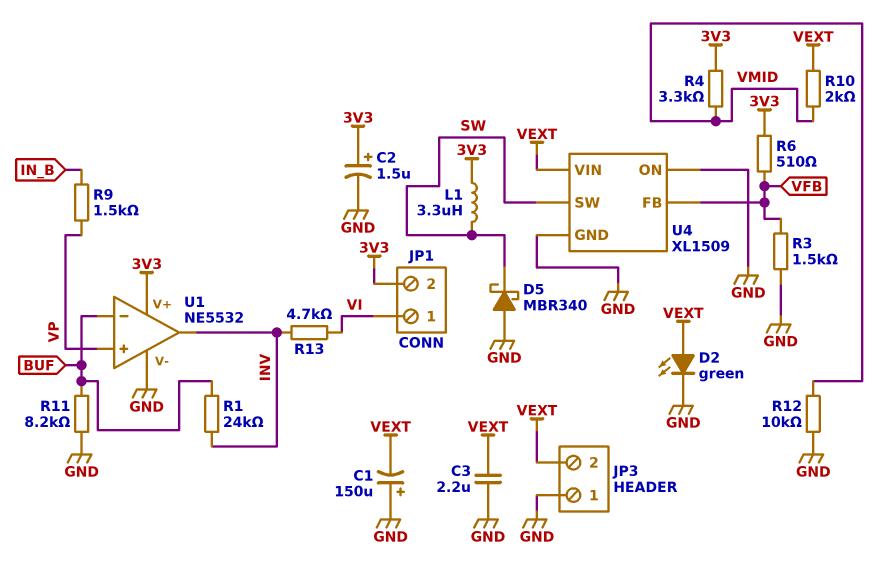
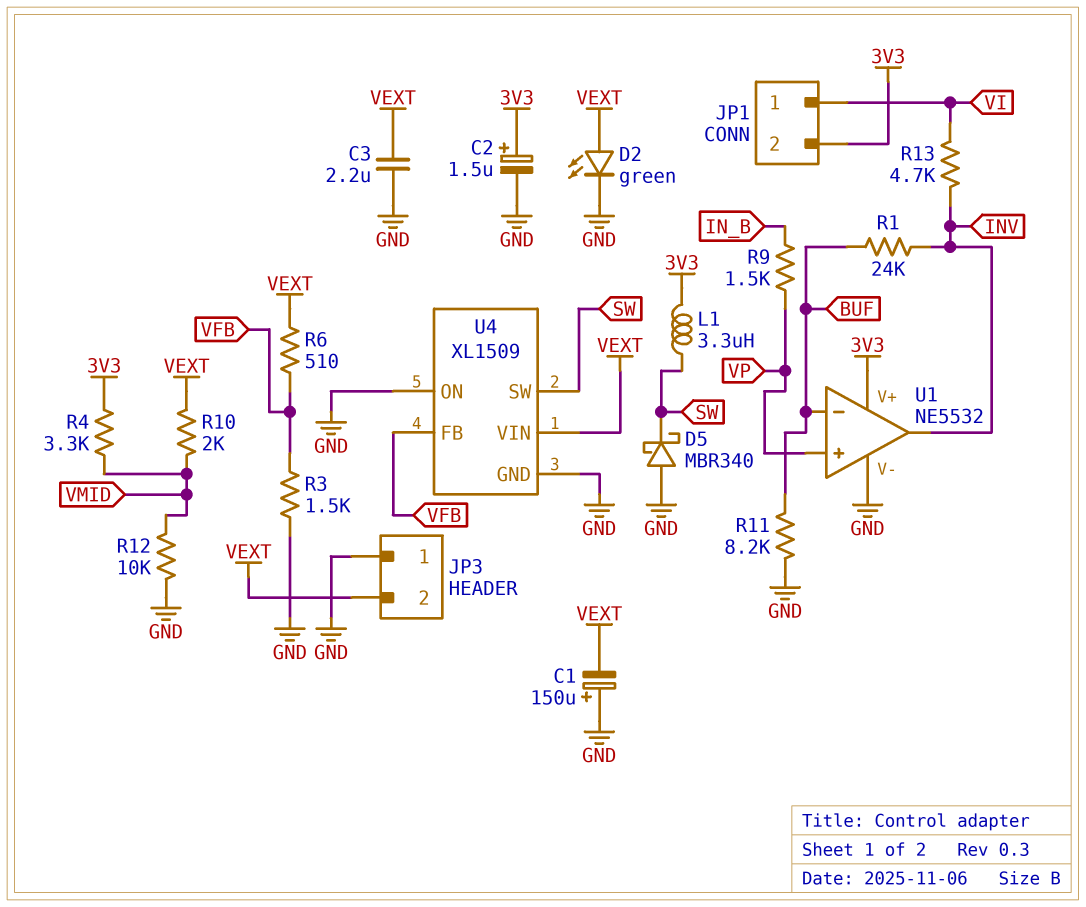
R6: 510 (3V3, VFB) -> 510 (VEXT, VFB)

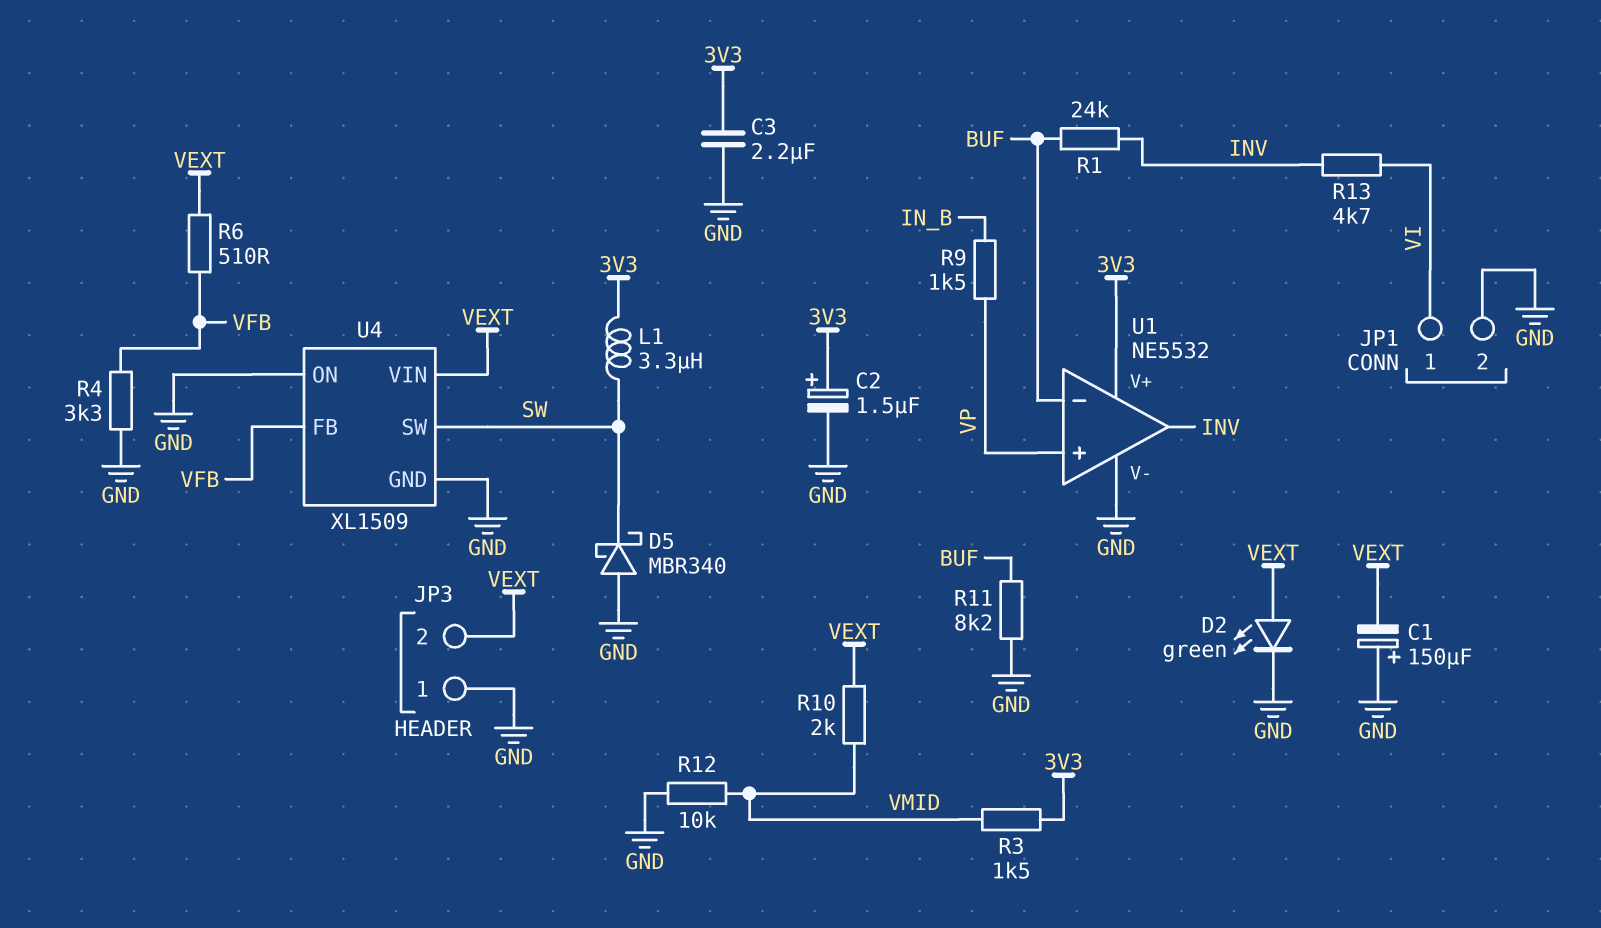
C3: 2.2uF (GND, VEXT) -> 2.2uF (3V3, GND)
JP1 pin 2: 3V3 -> GND
R3: 1.5k (GND, VFB) -> 1.5k (3V3, VMID)
R4: 3.3k (3V3, VMID) -> 3.3k (GND, VFB)

